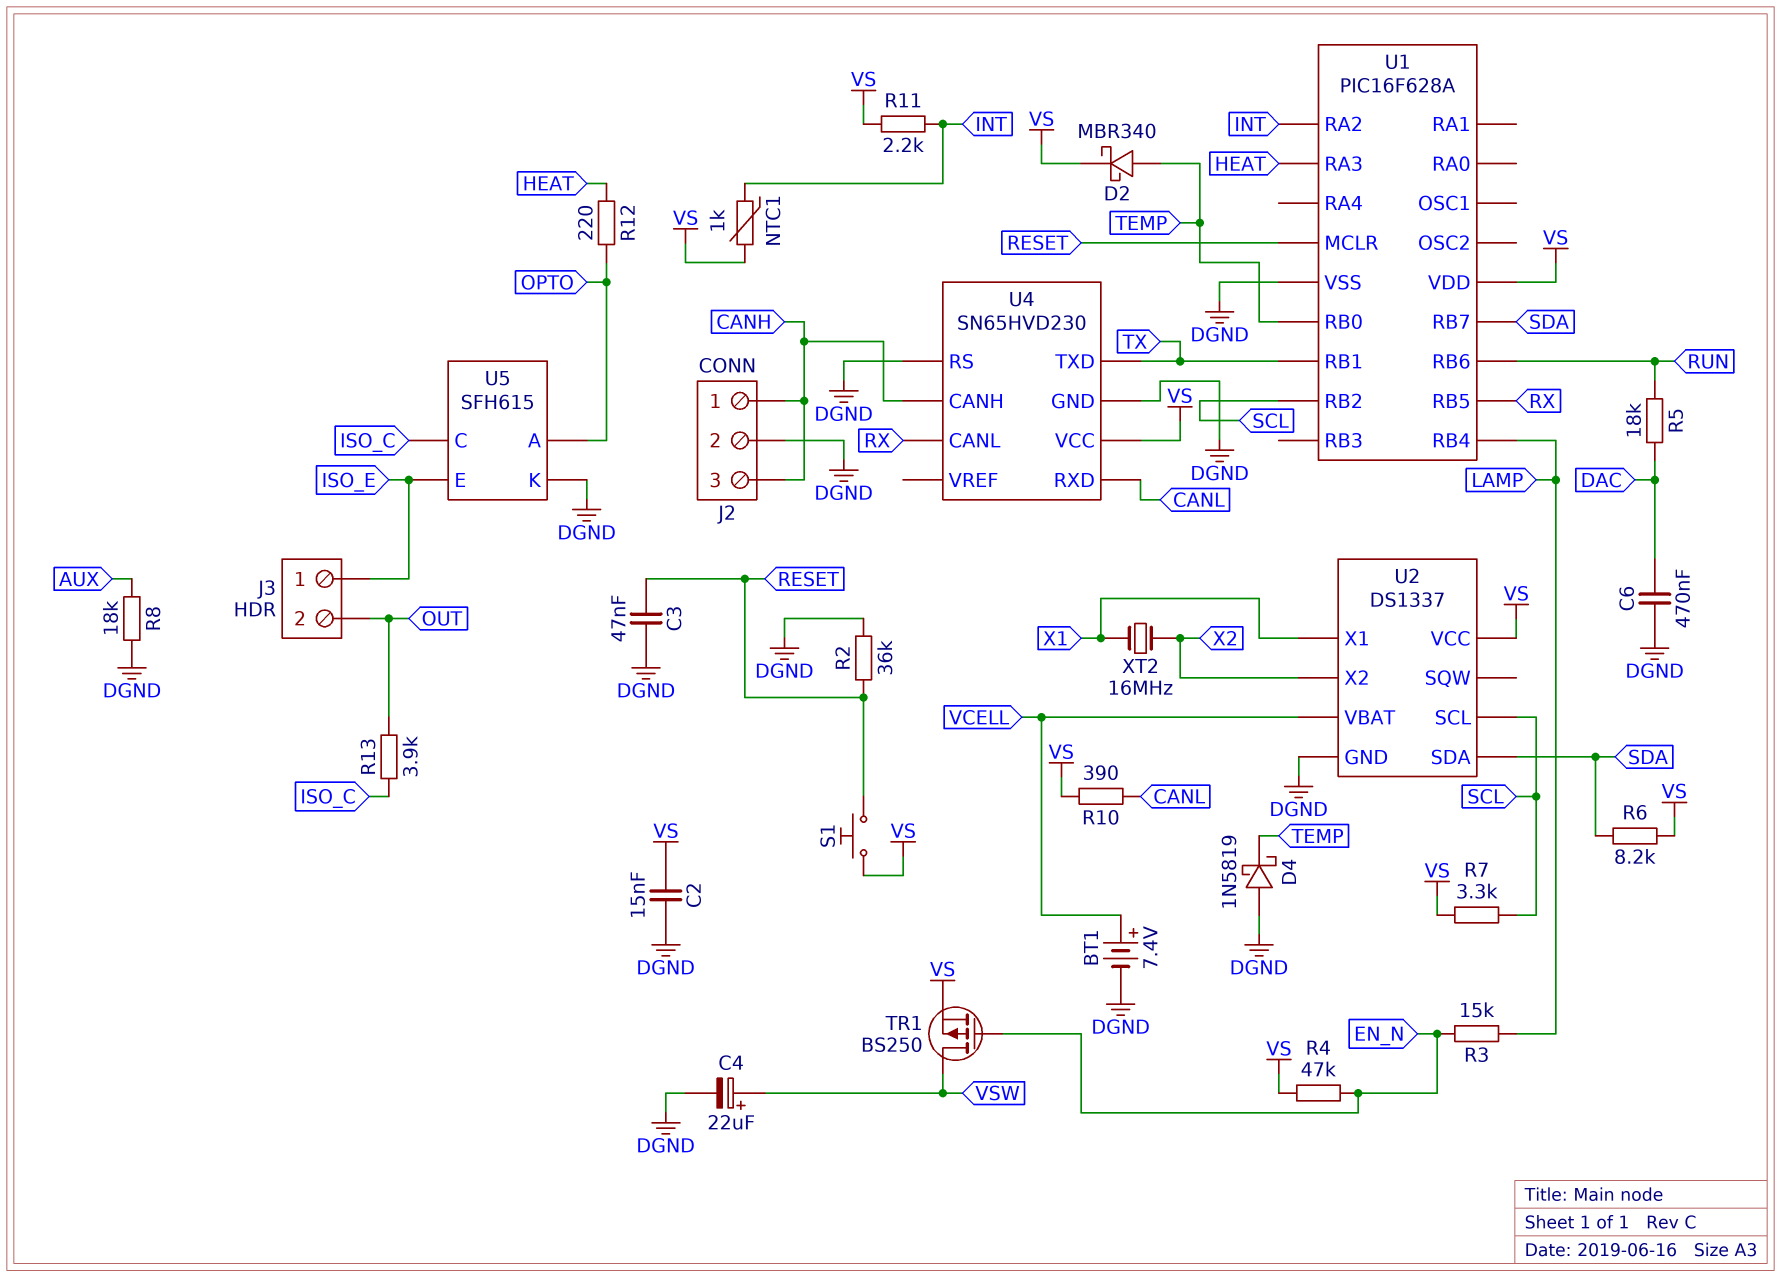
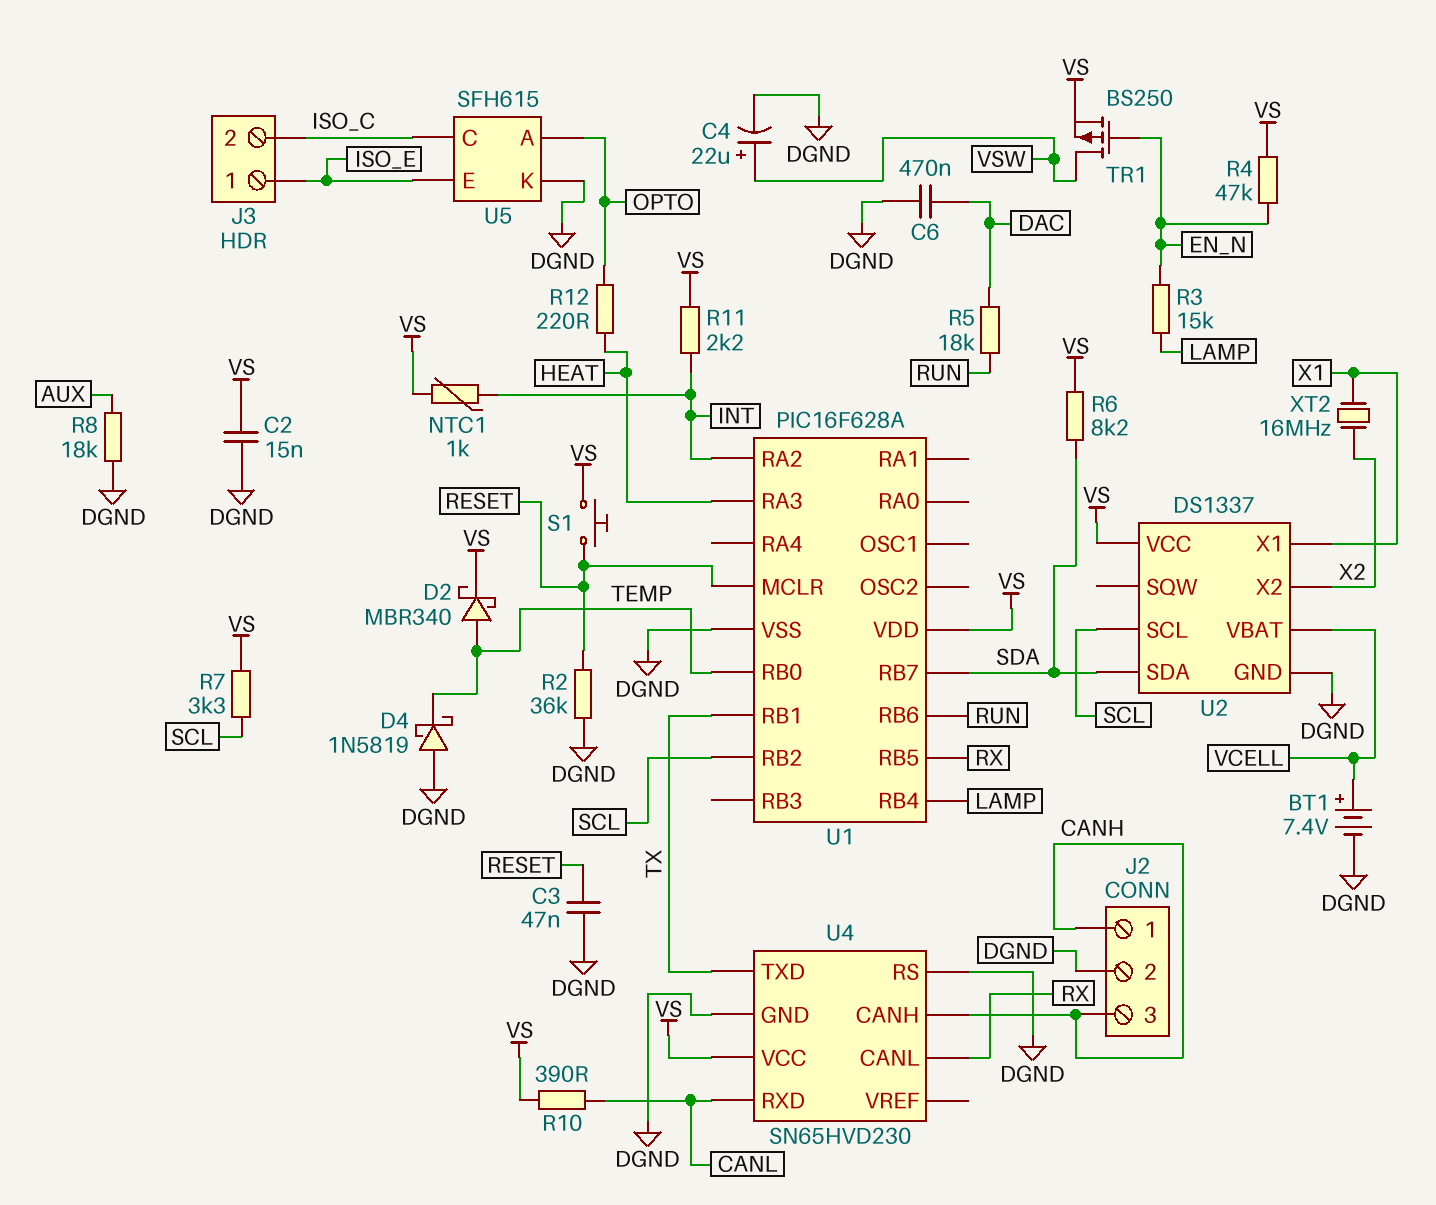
J3 pin 2: OUT -> ISO_C
R13: 3.9k (ISO_C, OUT) -> none

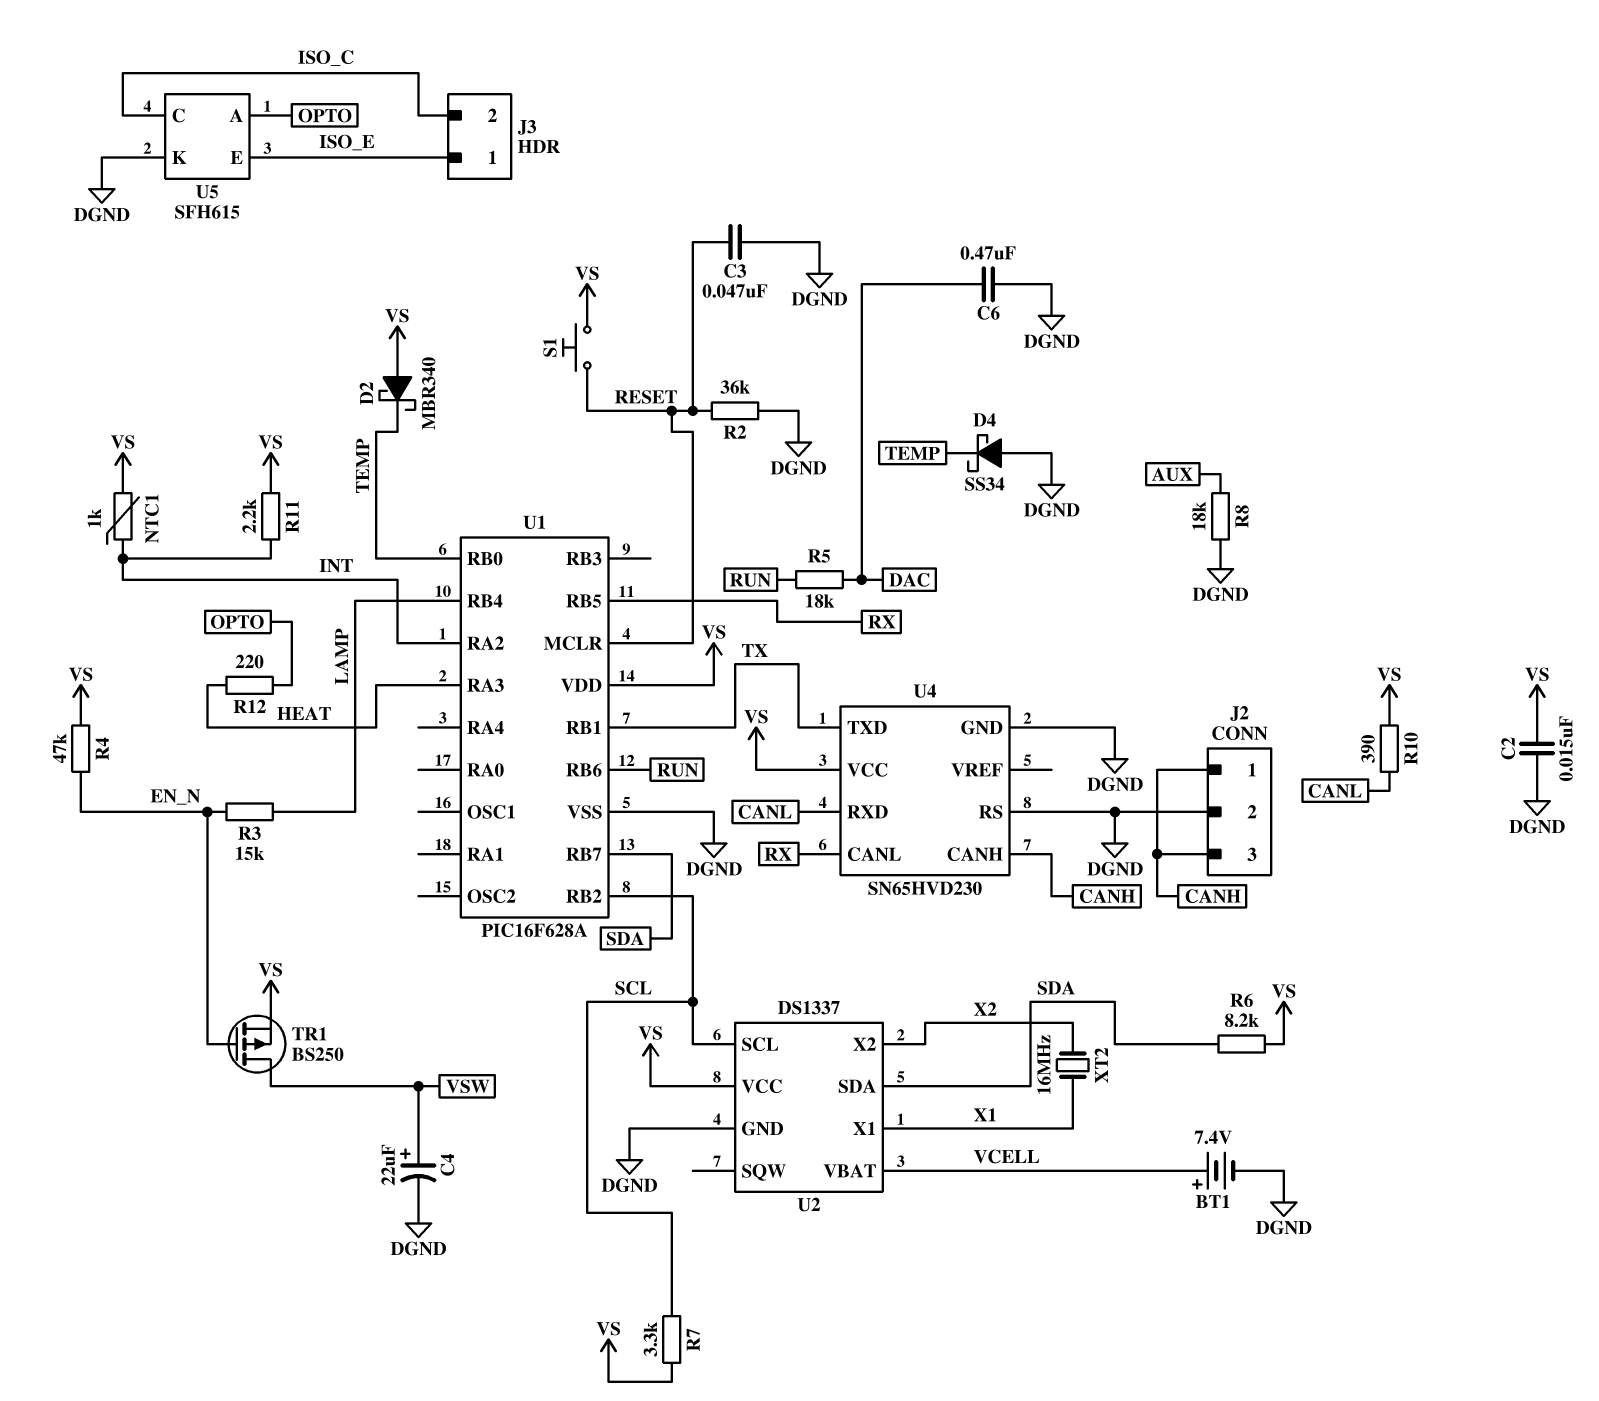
D2: schottky MBR340 (A TEMP, K VS) -> schottky MBR340 (A VS, K TEMP)
D4: schottky 1N5819 (A DGND, K TEMP) -> schottky SS34 (A DGND, K TEMP)

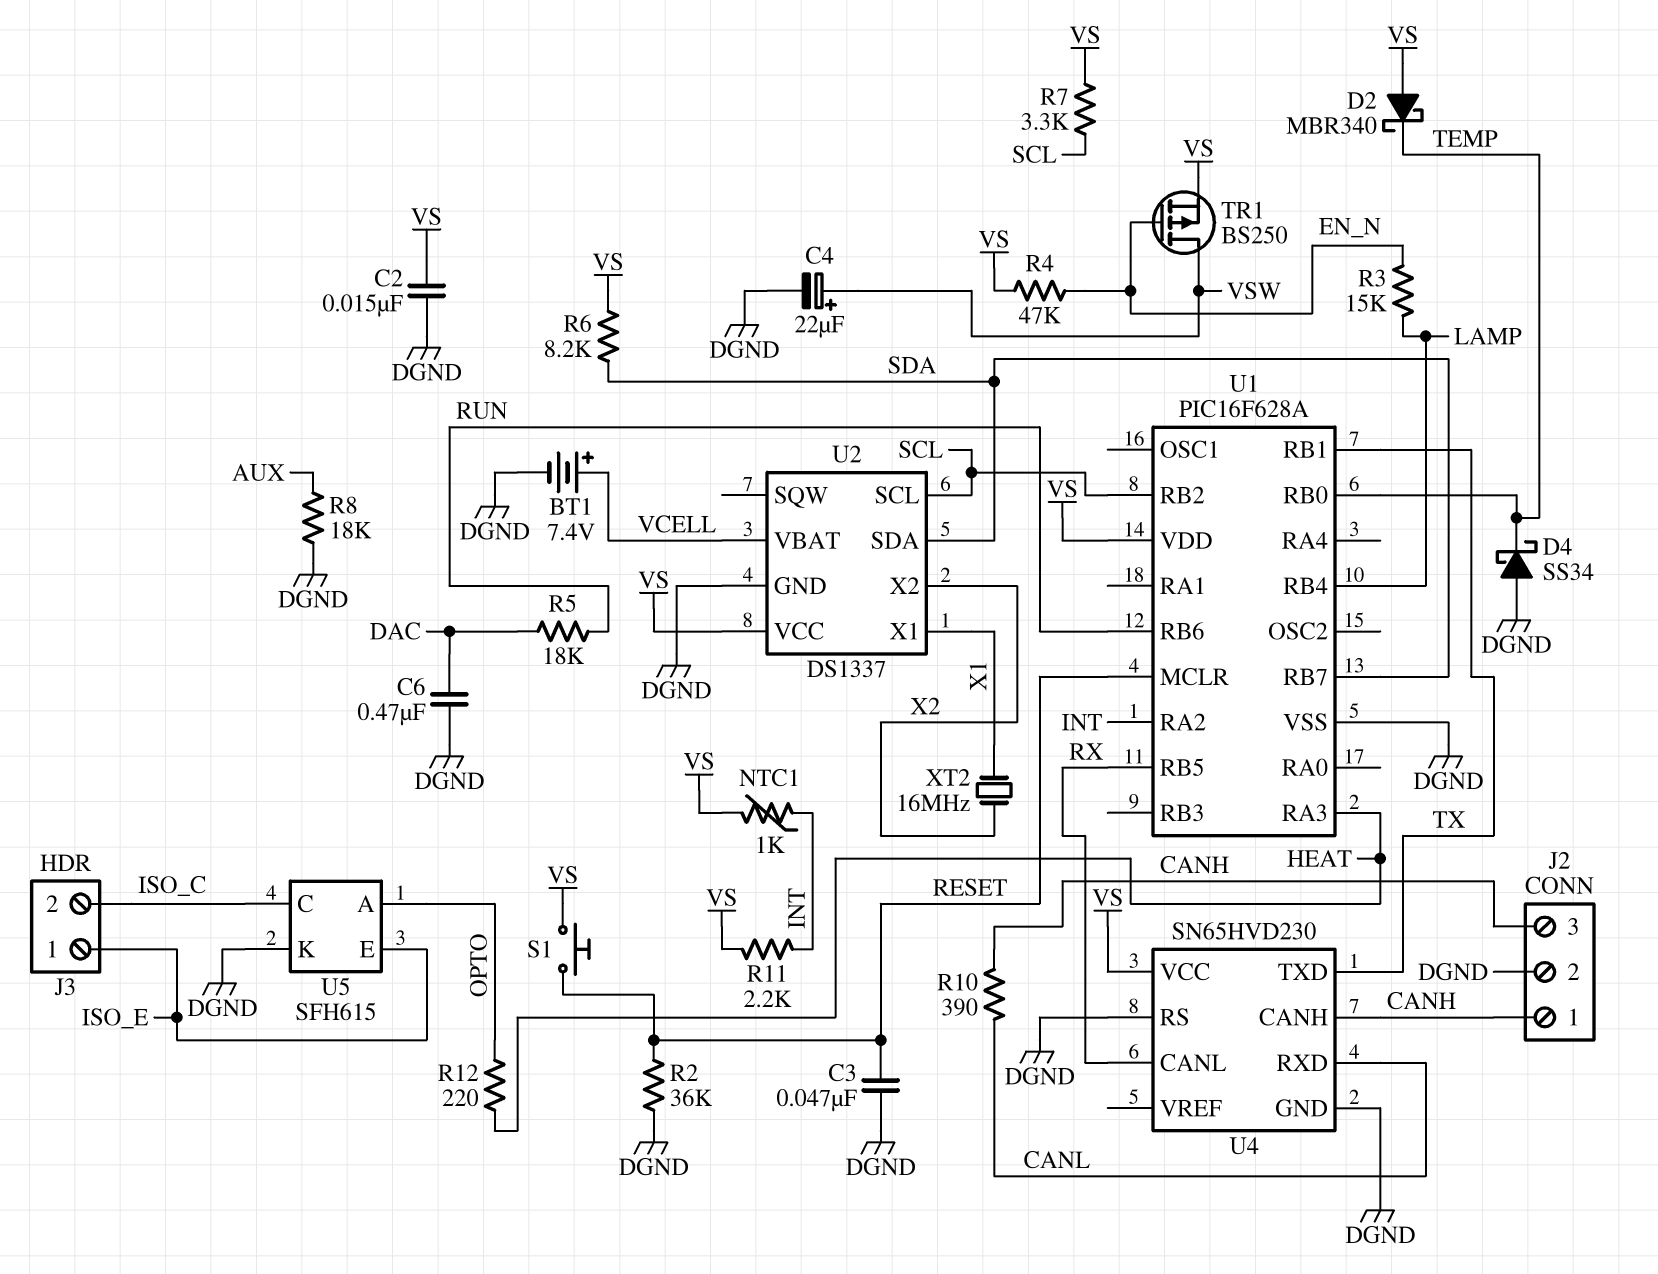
R10: 390 (CANL, VS) -> 390 (CANH, CANL)

